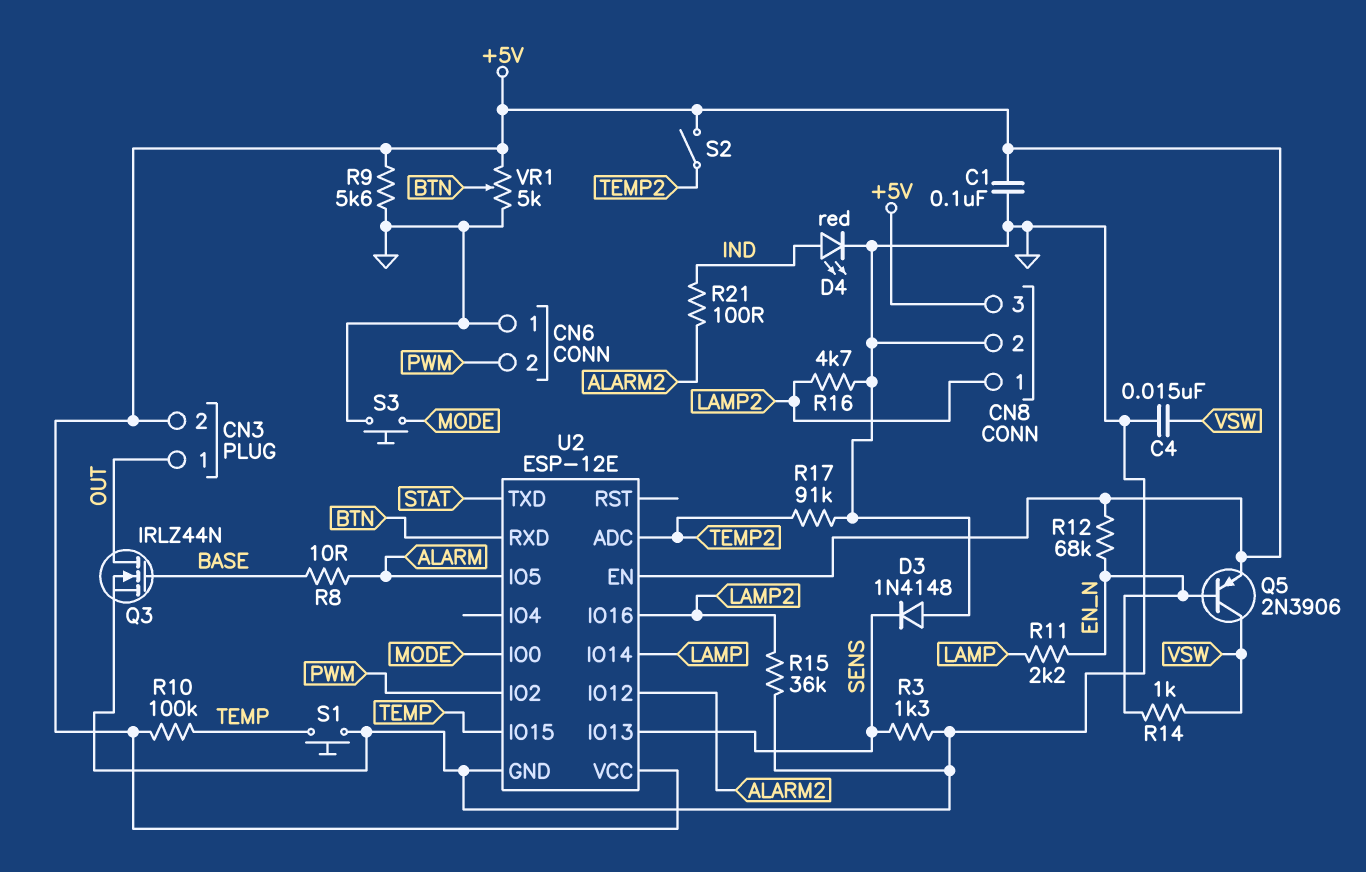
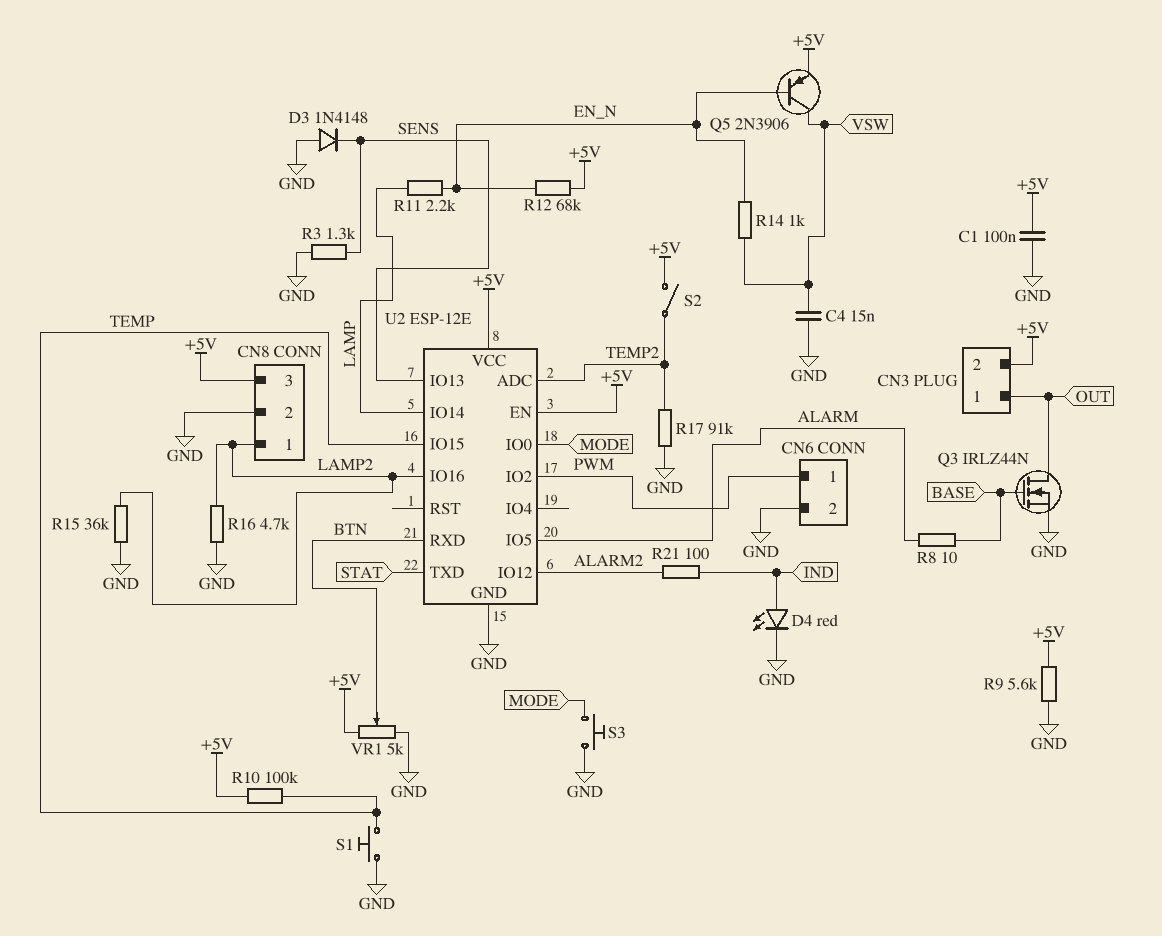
CN6 pin 1: GND -> PWM
CN6 pin 2: PWM -> GND

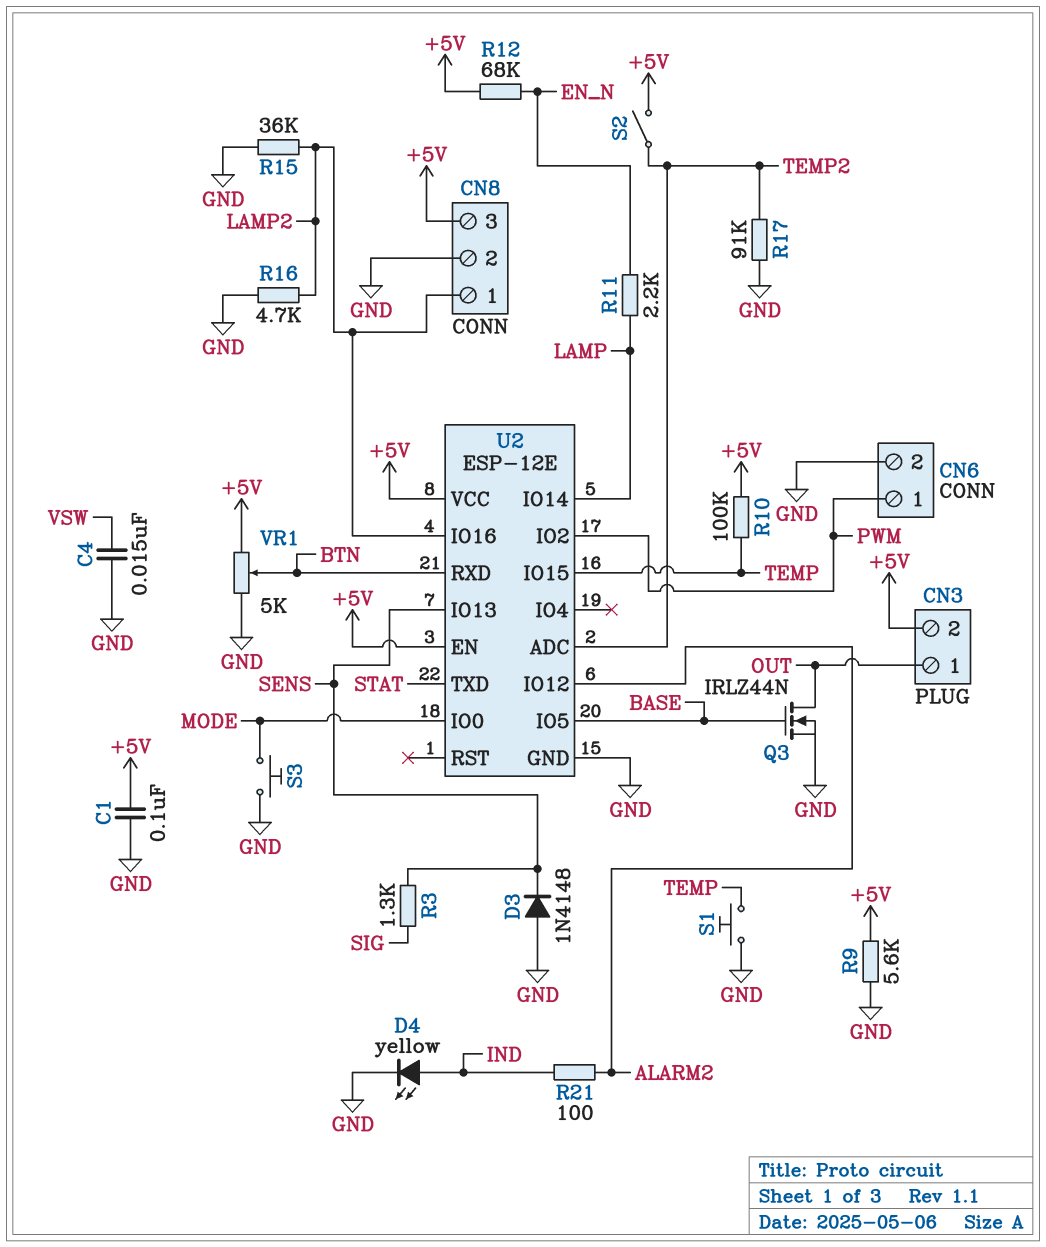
D4: LED red (A IND, K GND) -> LED yellow (A IND, K GND)
Q5: PNP 2N3906 (B EN_N, C VSW, E +5V) -> none
R3: 1.3k (GND, SENS) -> 1.3k (SENS, SIG)
R8: 10 (ALARM, BASE) -> none
R14: 1k (EN_N, VSW) -> none
U2 pin IO5: ALARM -> BASE

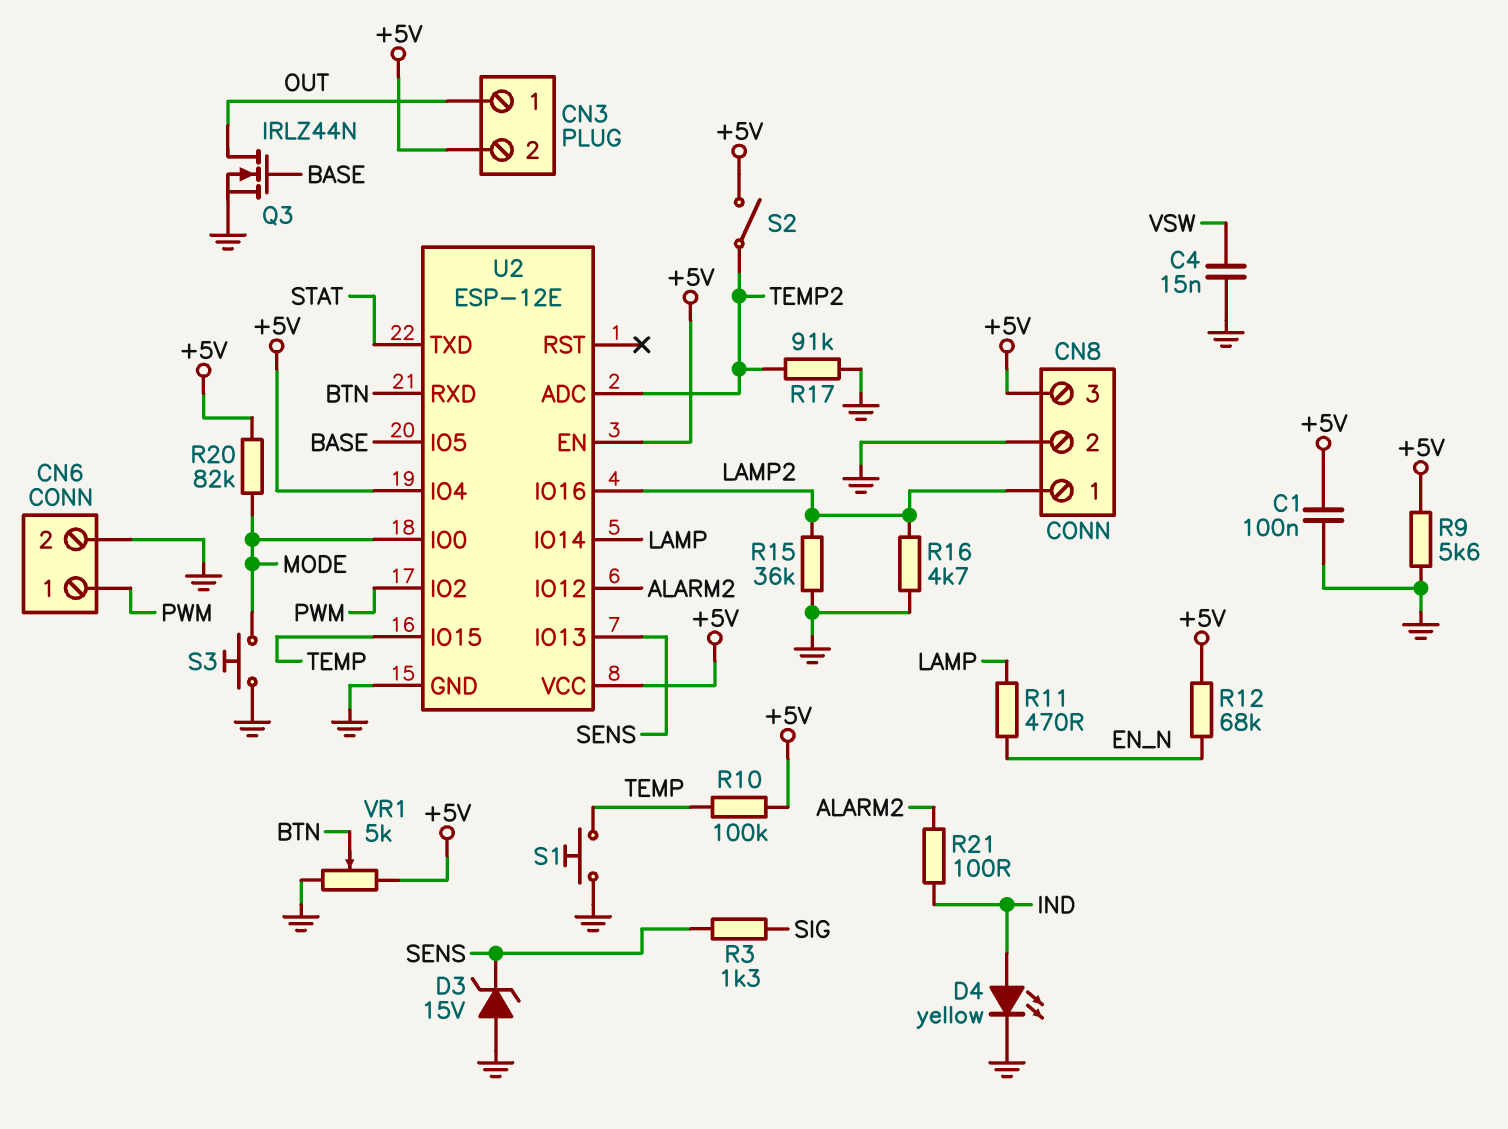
D3: diode 1N4148 (A GND, K SENS) -> zener 15V (A GND, K SENS)
R11: 2.2k (EN_N, LAMP) -> 470 (EN_N, LAMP)
R20: none -> 82k (+5V, MODE)
U2 pin IO4: none -> +5V

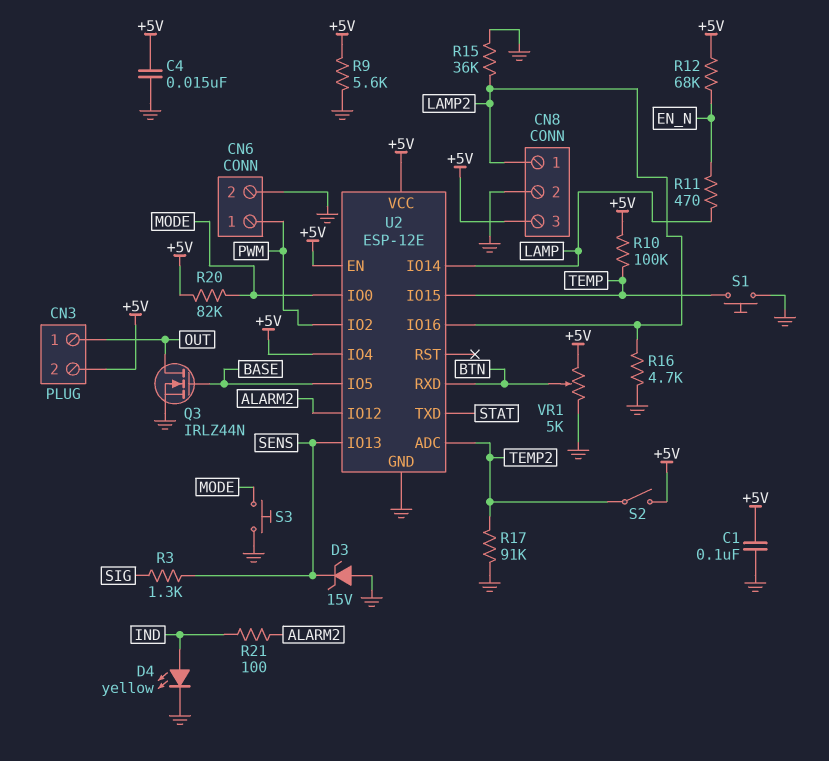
C4: 15nF (GND, VSW) -> 15nF (+5V, GND)

